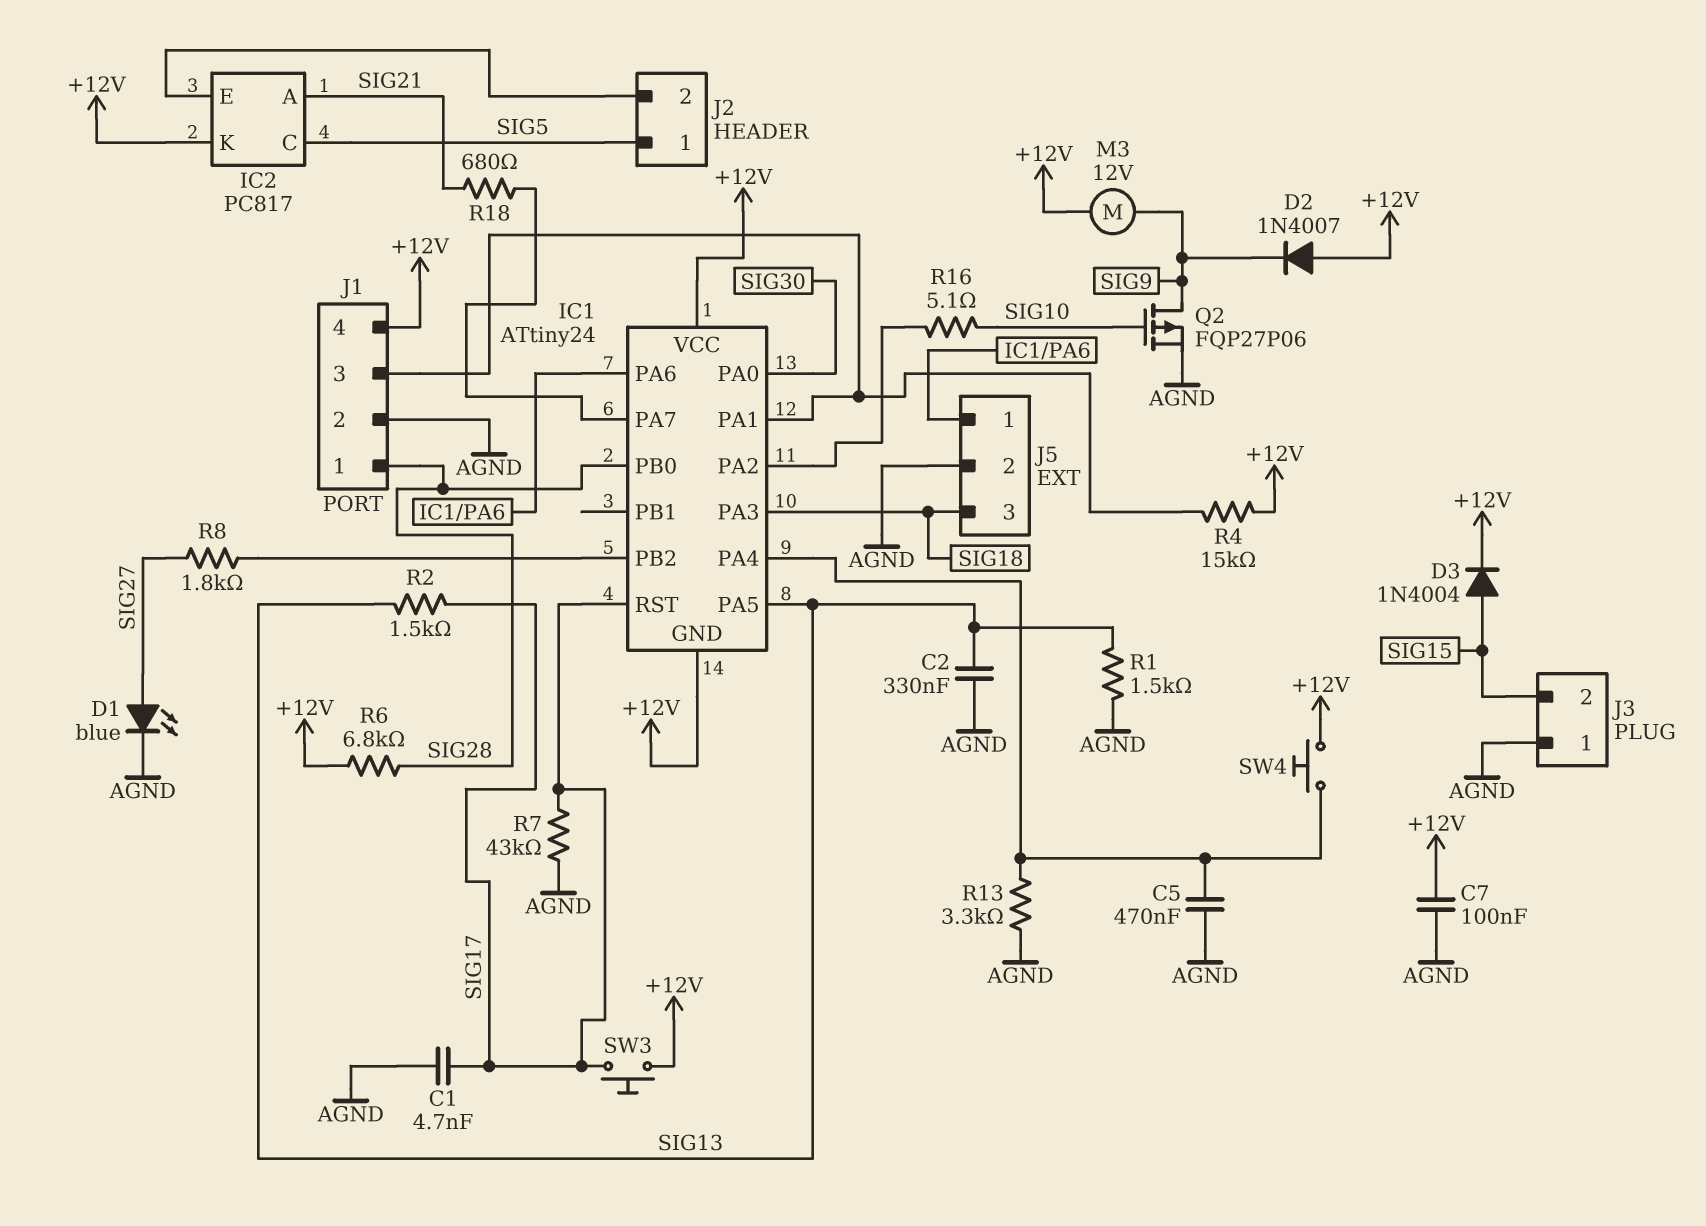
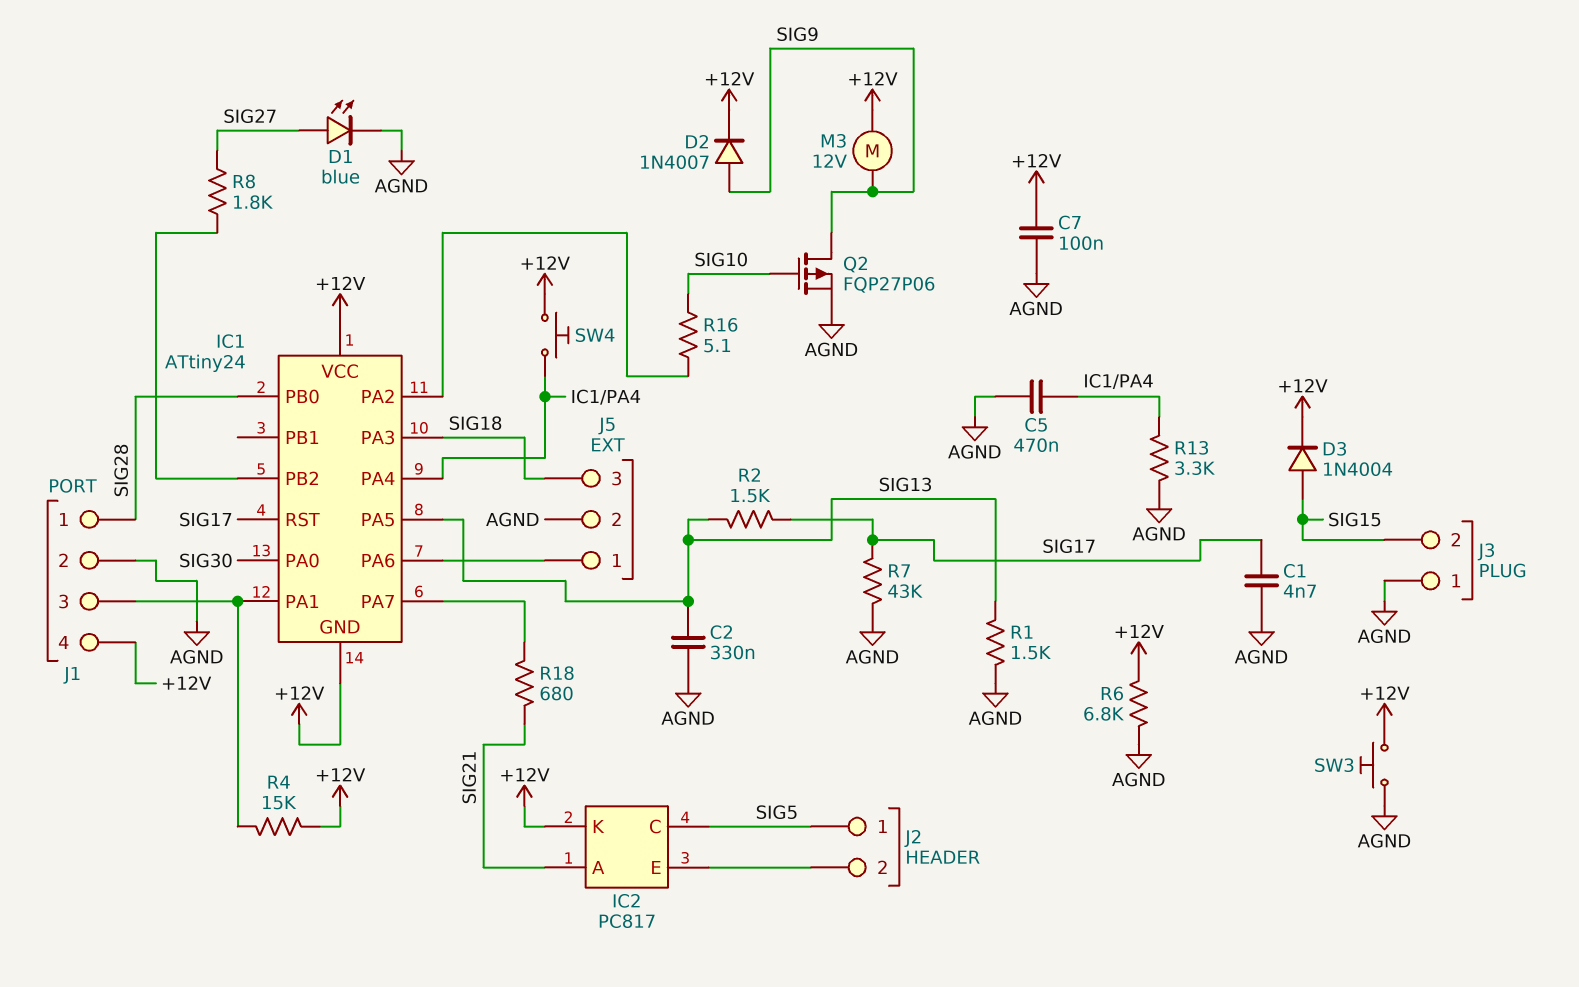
D2: diode 1N4007 (A +12V, K SIG9) -> diode 1N4007 (A SIG9, K +12V)
R6: 6.8k (+12V, SIG28) -> 6.8k (+12V, AGND)
SW3: button (+12V, SIG17) -> button (+12V, AGND)

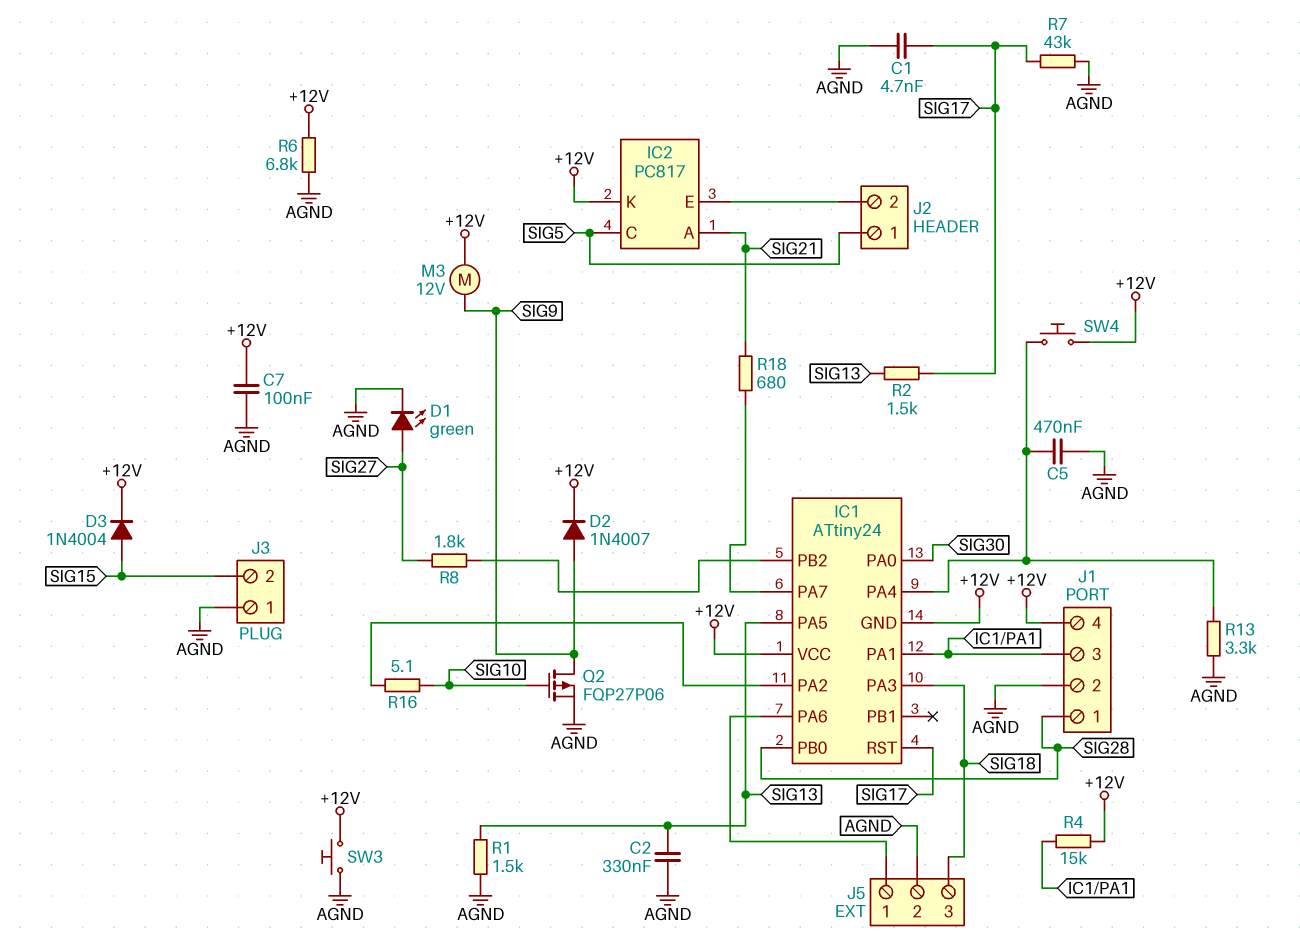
D1: LED blue (A SIG27, K AGND) -> LED green (A SIG27, K AGND)

